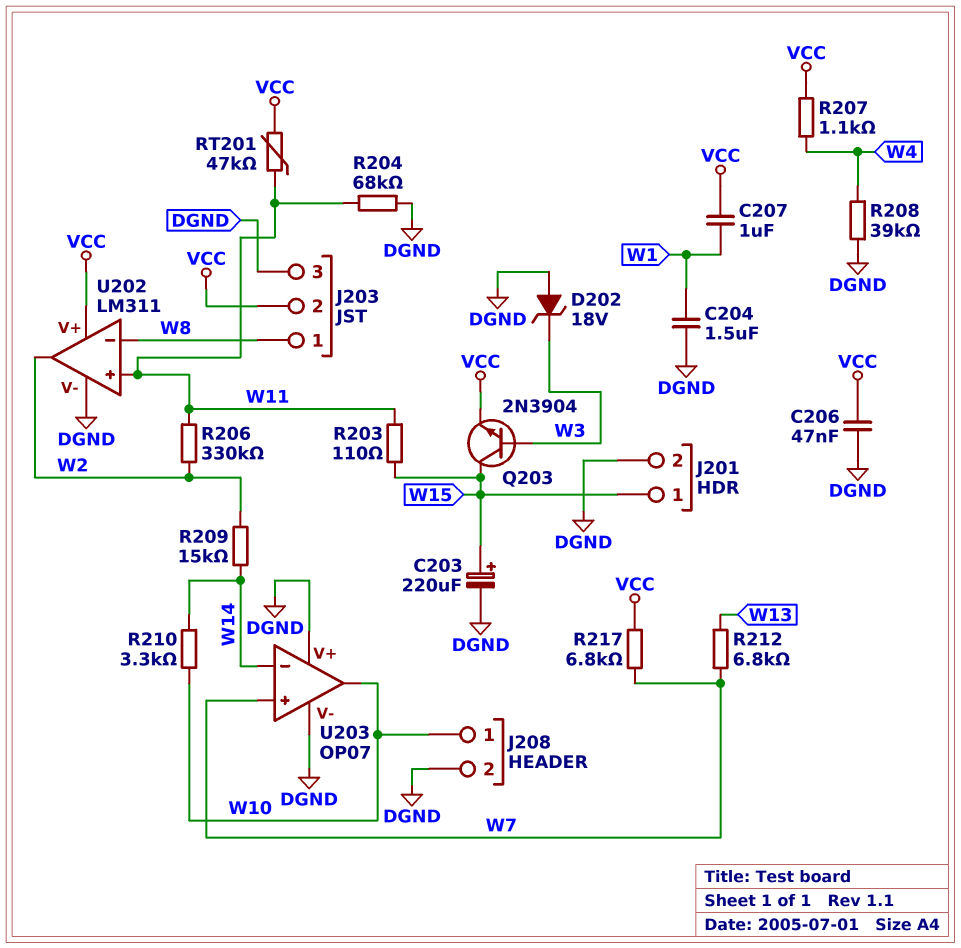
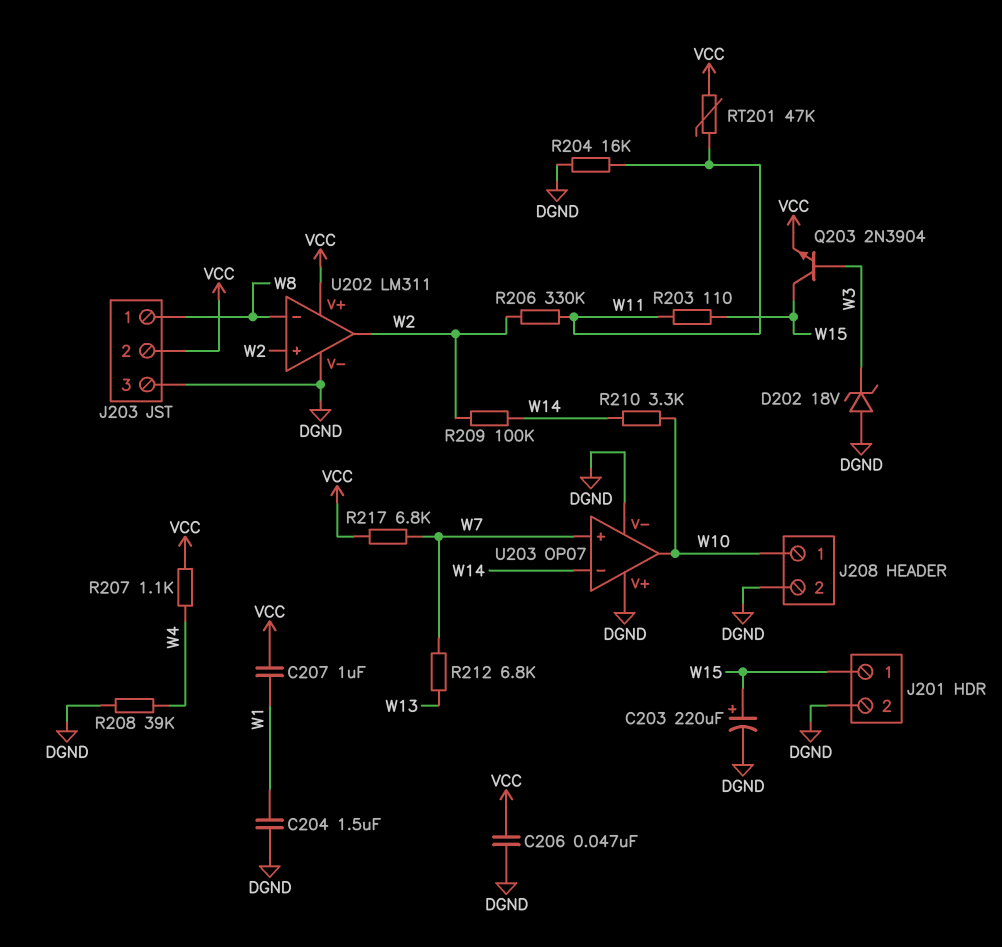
R204: 68k (DGND, W11) -> 16k (DGND, W11)
R209: 15k (W2, W14) -> 100k (W2, W14)
U202 pin in+: W11 -> W2

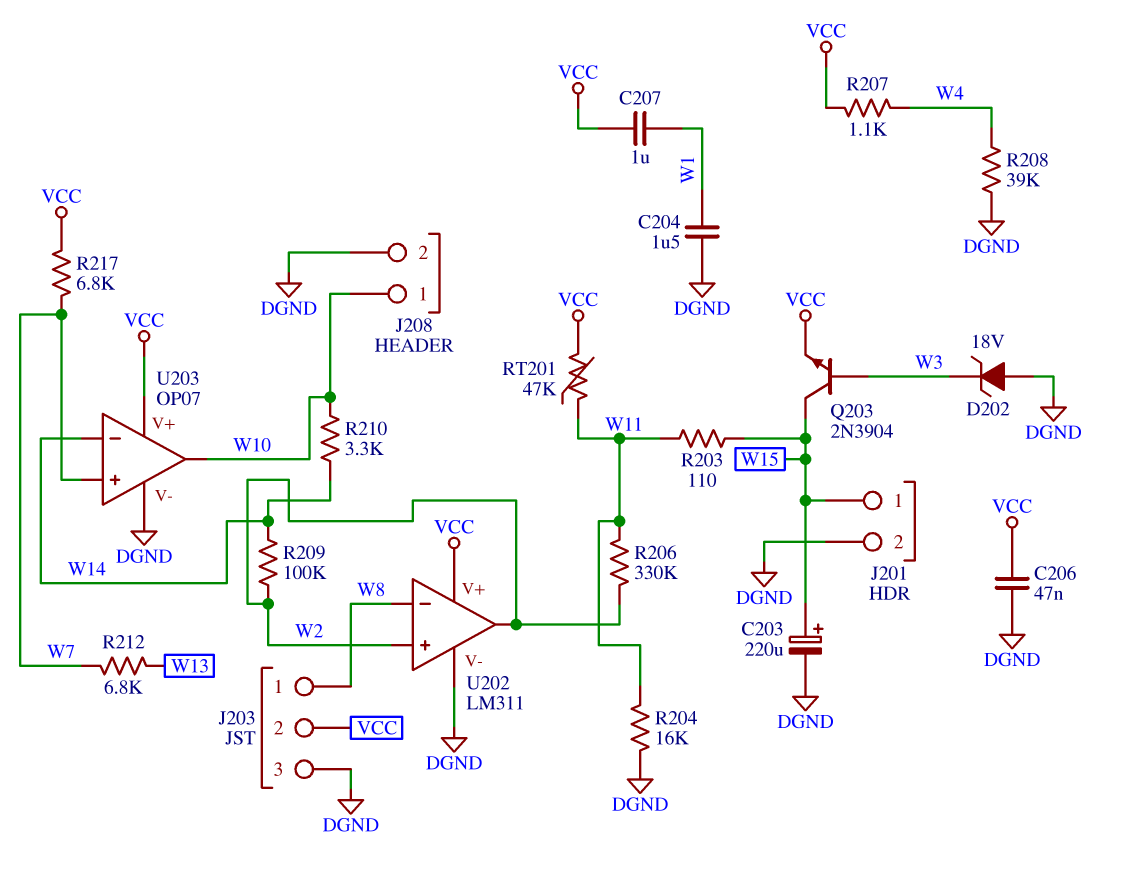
U203 pin V+: DGND -> VCC

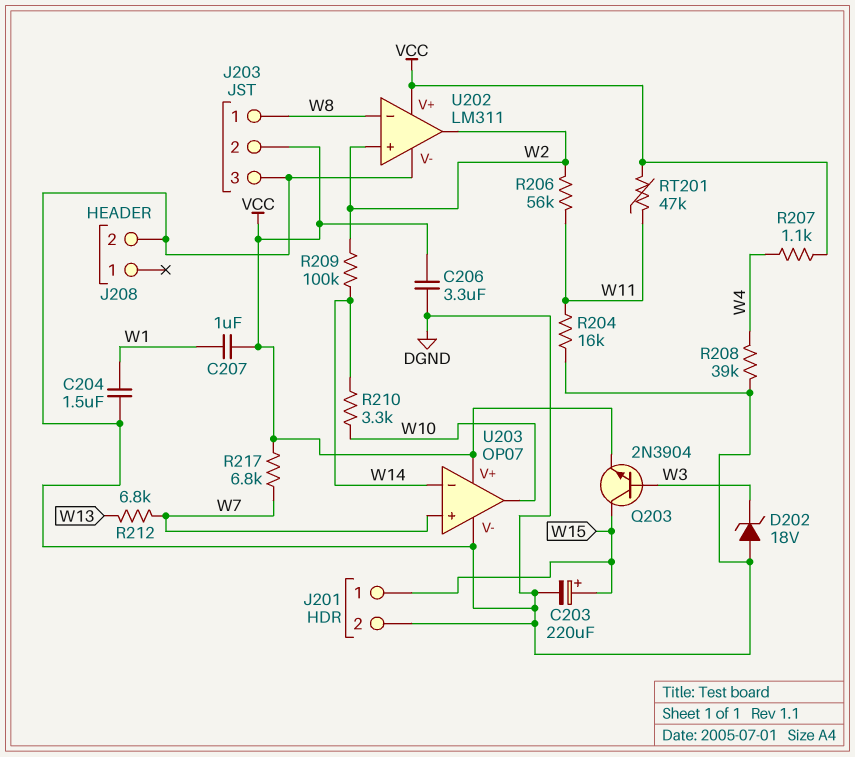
C206: 47nF (DGND, VCC) -> 3.3uF (DGND, VCC)
J208 pin 1: W10 -> none
R203: 110 (W11, W15) -> none
R206: 330k (W2, W11) -> 56k (W2, W11)

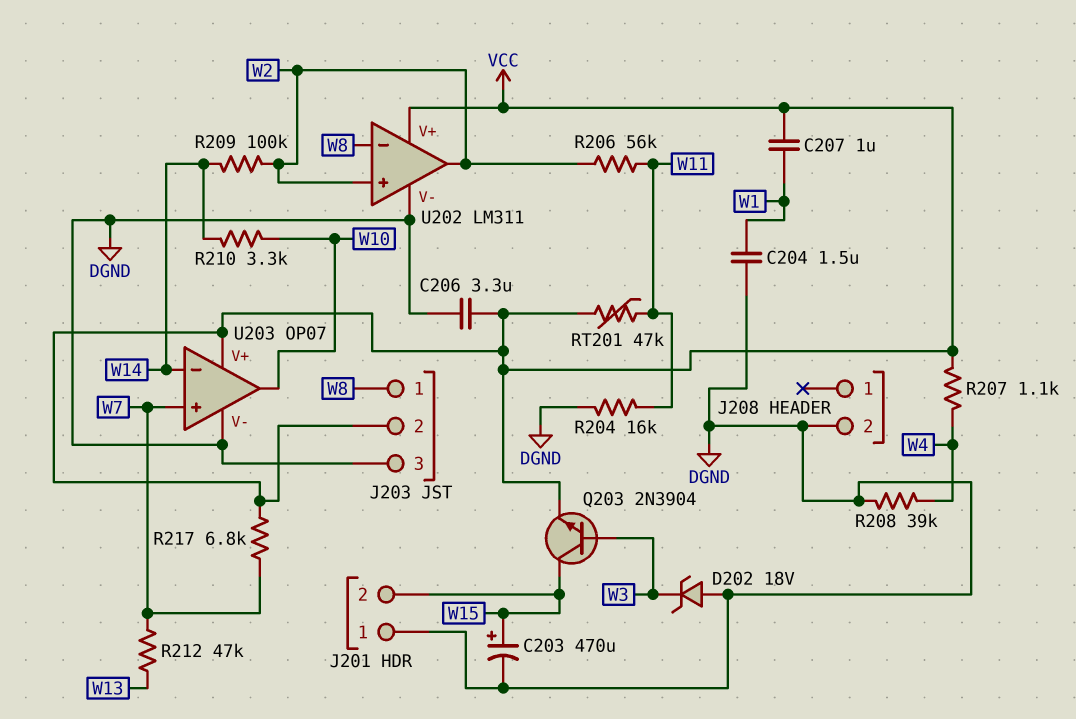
C203: 220uF (plus W15, minus DGND) -> 470uF (plus W15, minus DGND)
J201 pin 1: W15 -> DGND
J201 pin 2: DGND -> W15
R212: 6.8k (W7, W13) -> 47k (W7, W13)

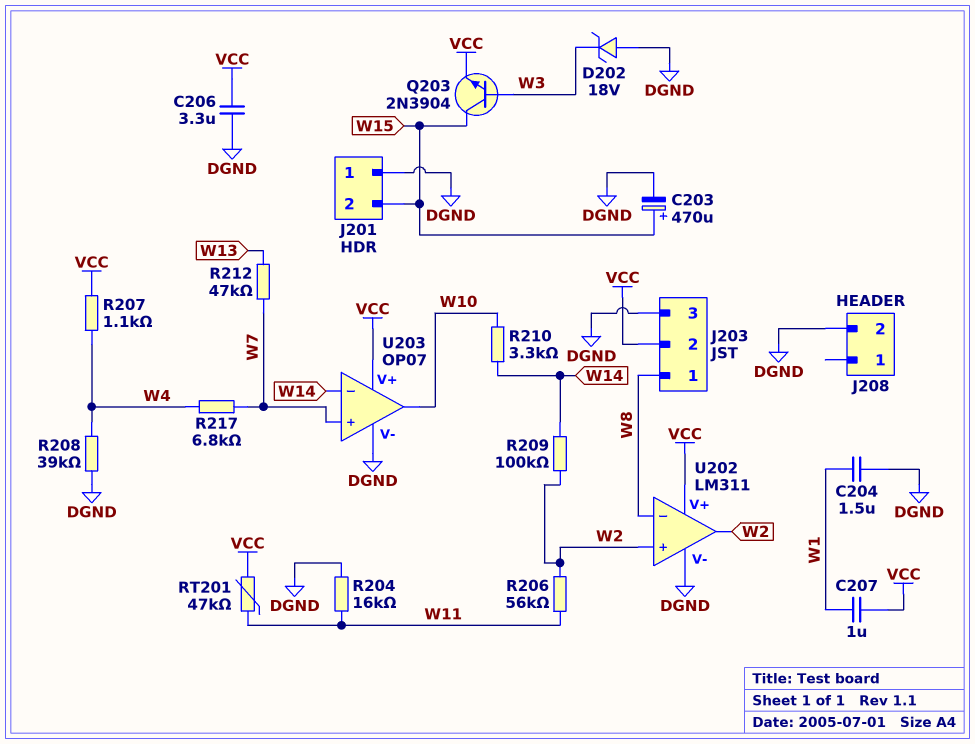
R217: 6.8k (VCC, W7) -> 6.8k (W4, W7)

